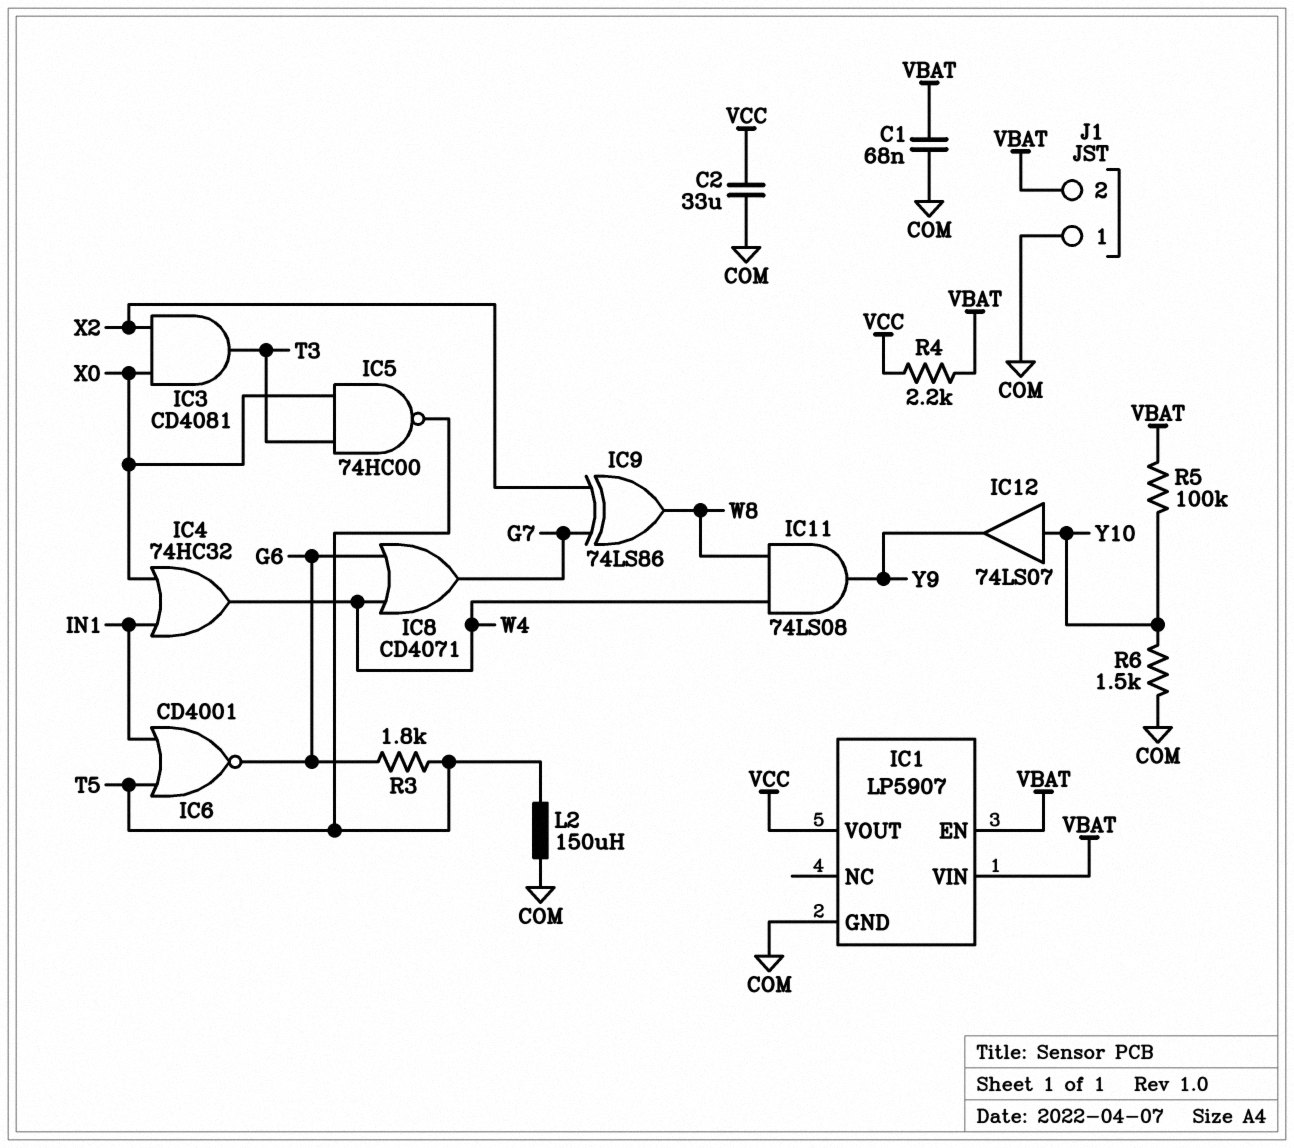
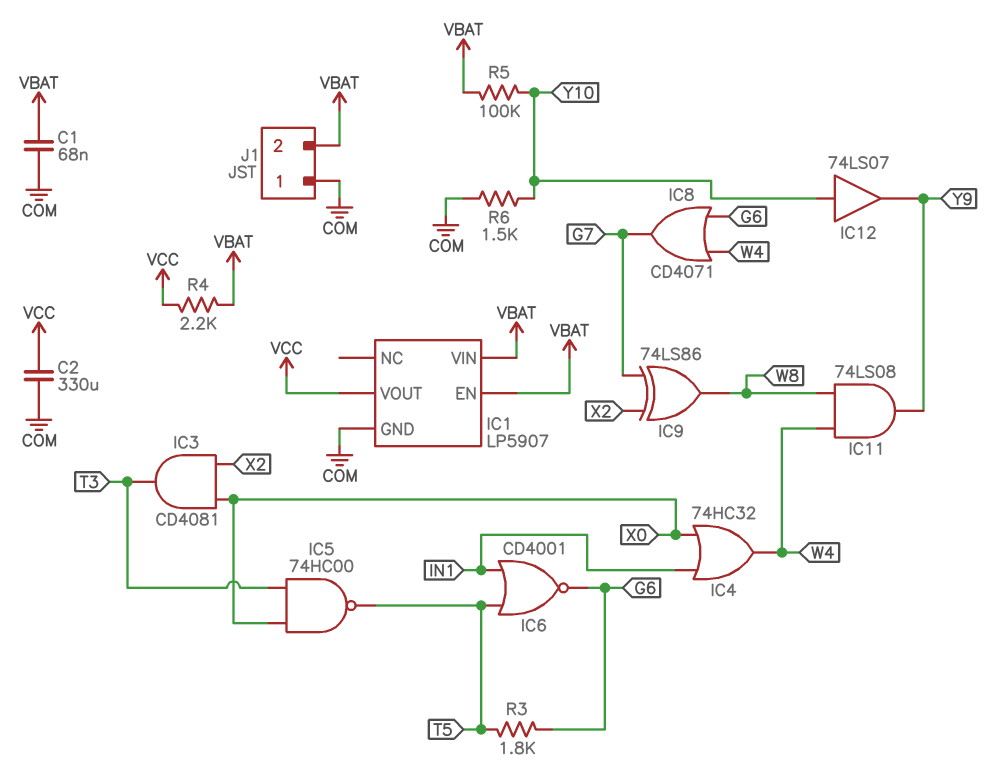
C2: 33uF (COM, VCC) -> 330uF (COM, VCC)
L2: 150uH (COM, T5) -> none

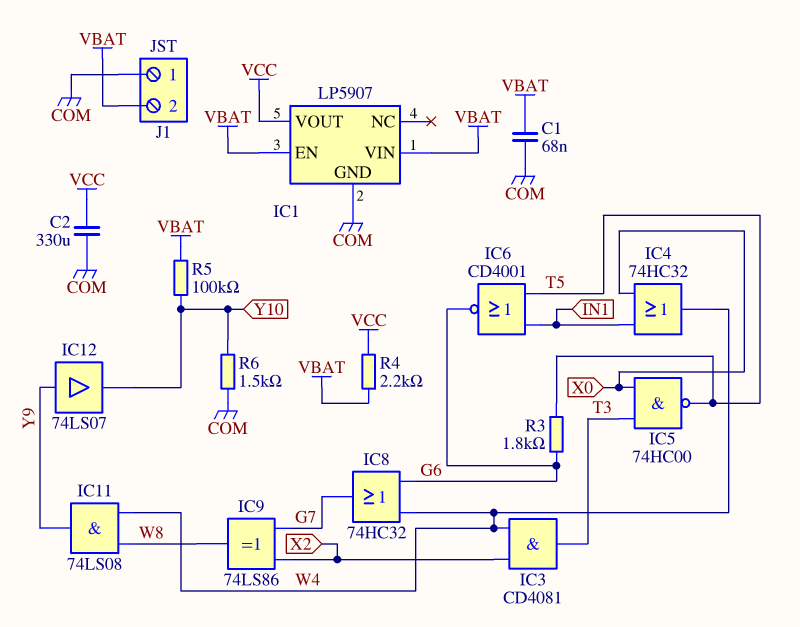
IC3: AND CD4081 (in X0, in X2, out T3) -> AND CD4081 (in W4, in X2, out T3)
IC8: OR CD4071 (in G6, in W4, out G7) -> OR 74HC32 (in G6, in W4, out G7)
IC12: buffer 74LS07 (in Y10, out Y9) -> buffer 74LS07 (in Y9, out Y10)

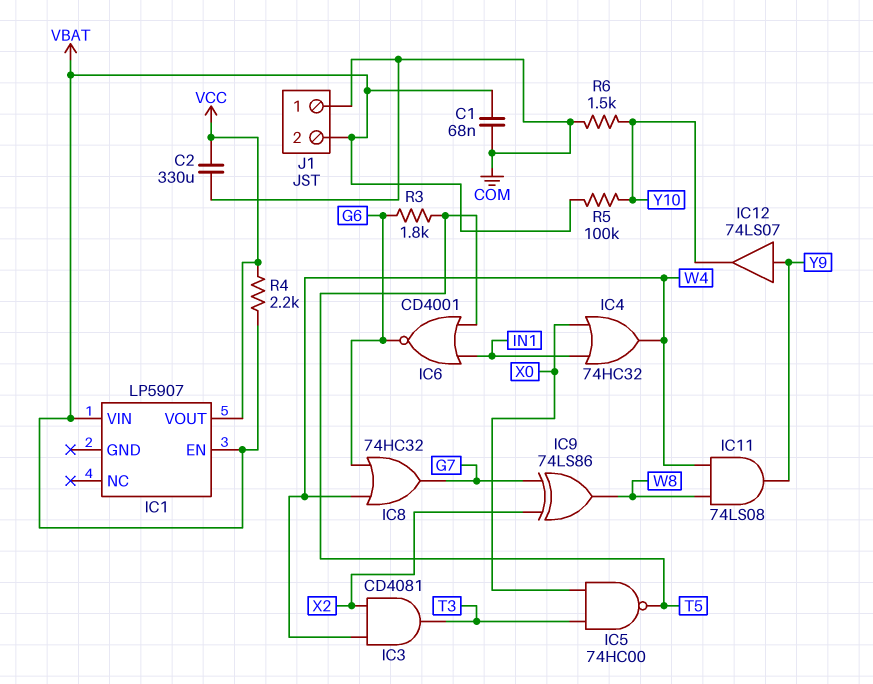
IC1 pin GND: COM -> none

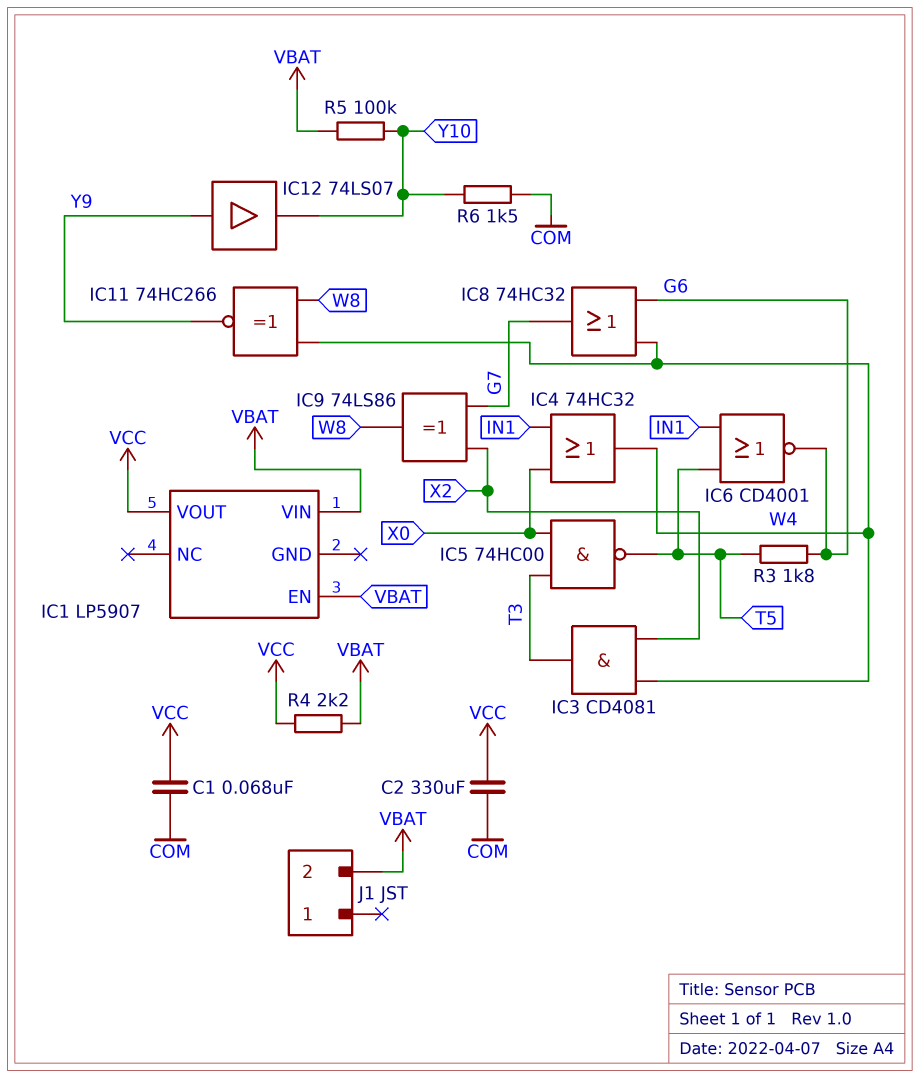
C1: 68nF (COM, VBAT) -> 68nF (COM, VCC)
IC11: AND 74LS08 (in W4, in W8, out Y9) -> XNOR 74HC266 (in W4, in W8, out Y9)
J1 pin 1: COM -> none

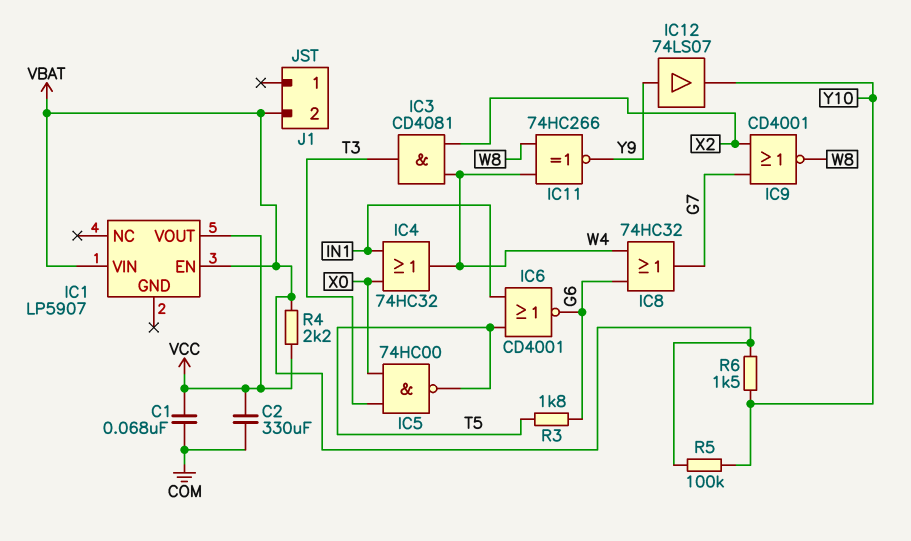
IC9: XOR 74LS86 (in G7, in X2, out W8) -> NOR CD4001 (in G7, in X2, out W8)
R6: 1.5k (COM, Y10) -> 1.5k (VBAT, Y10)

